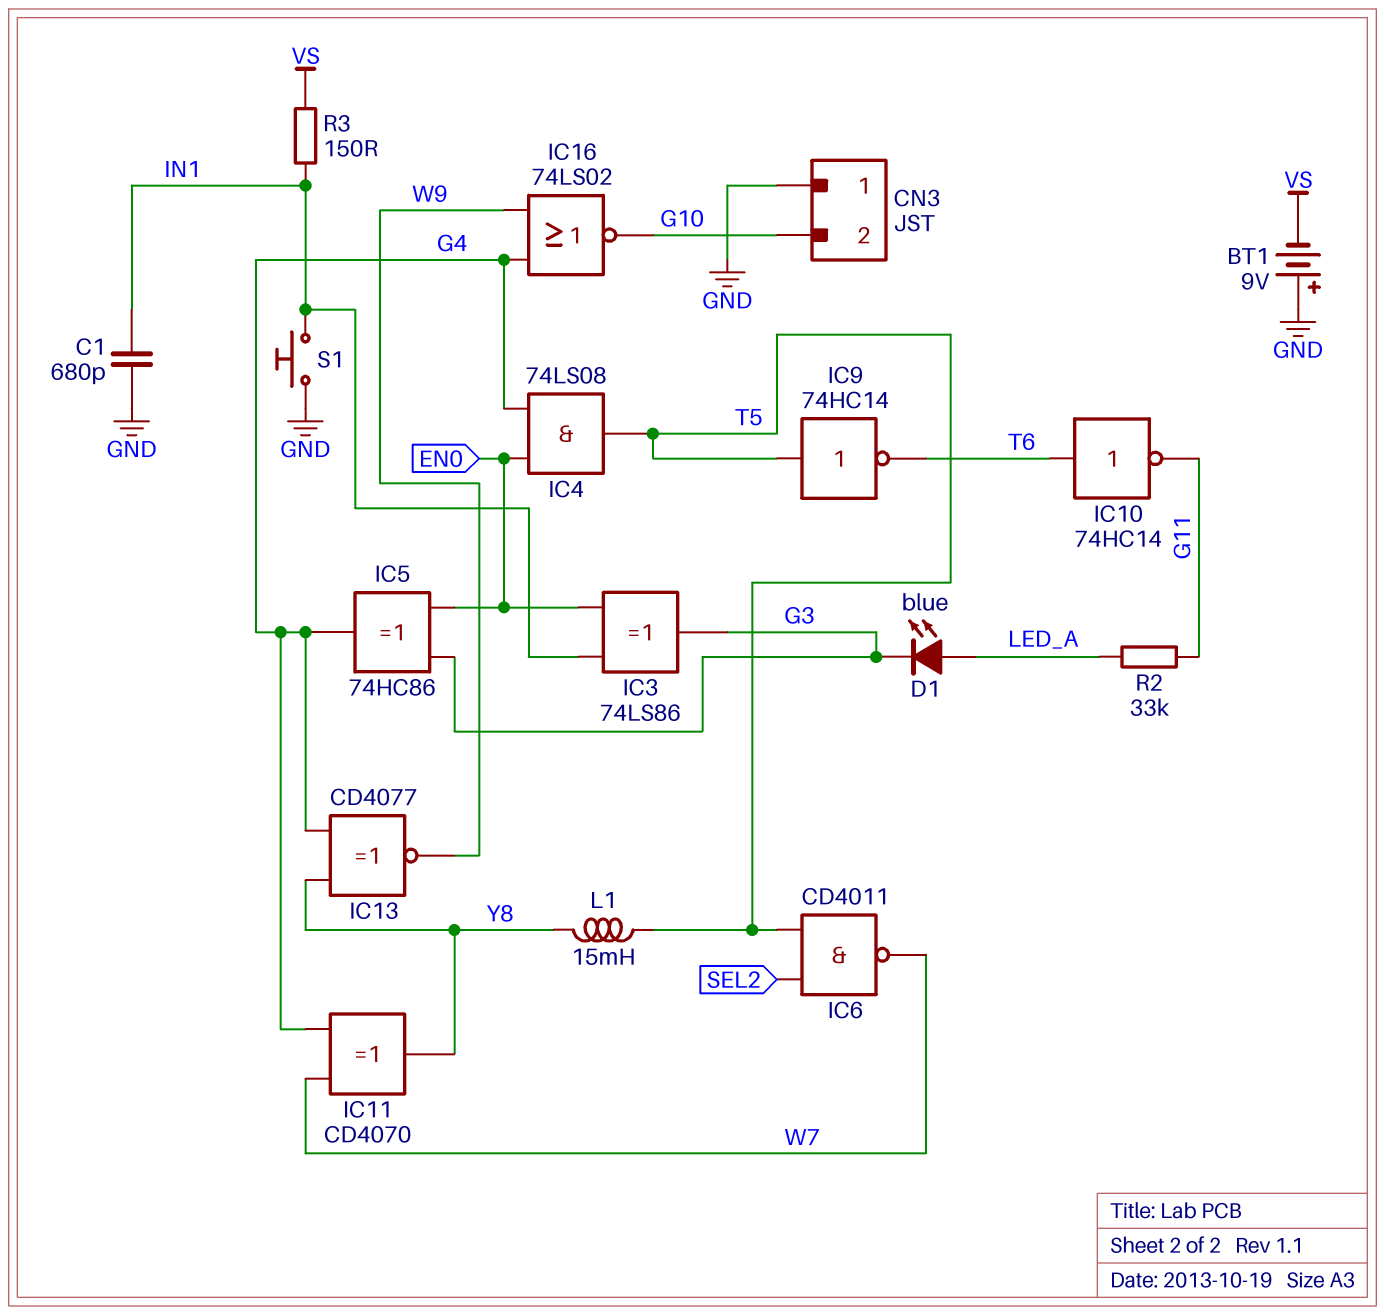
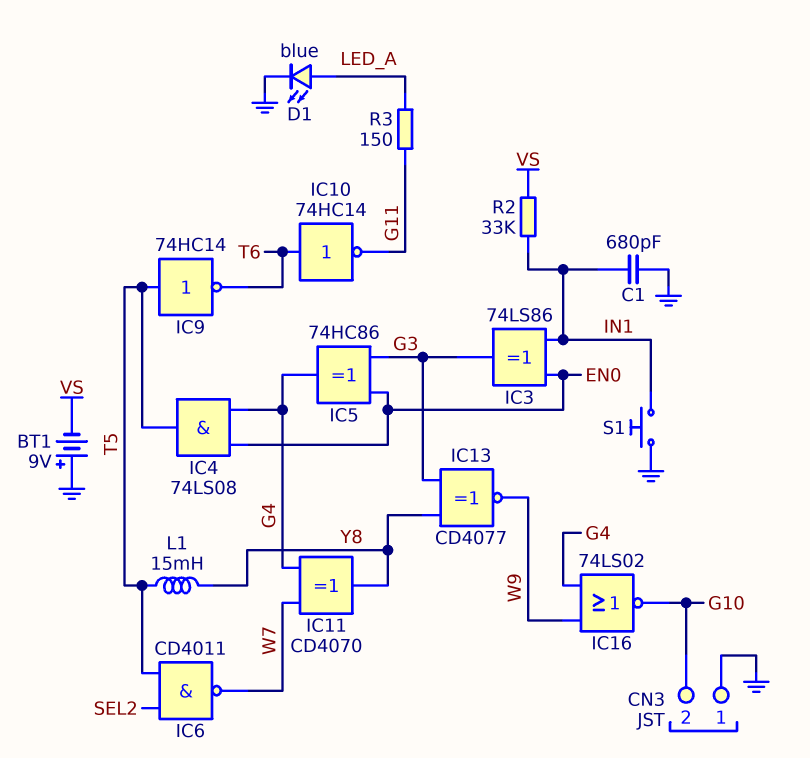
D1: LED blue (A LED_A, K G3) -> LED blue (A LED_A, K GND)
IC13: XNOR CD4077 (in G4, in Y8, out W9) -> XNOR CD4077 (in G3, in Y8, out W9)
R2: 33k (G11, LED_A) -> 33k (IN1, VS)
R3: 150 (IN1, VS) -> 150 (G11, LED_A)

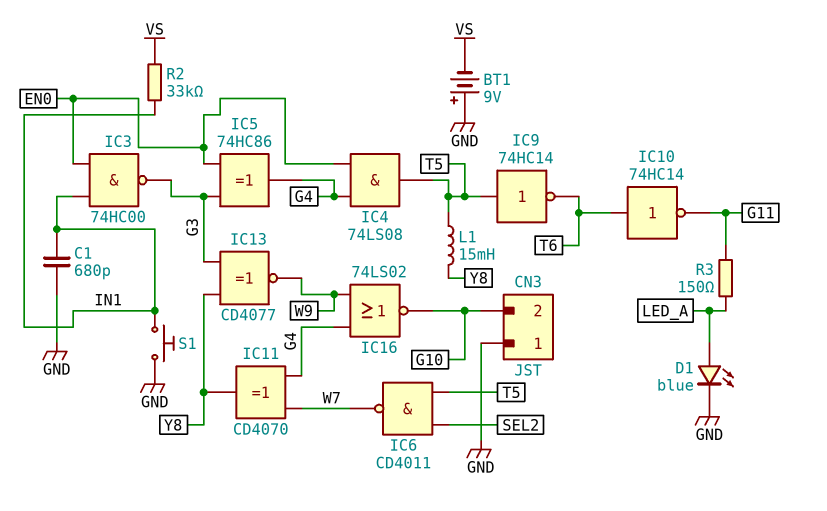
IC3: XOR 74LS86 (in EN0, in IN1, out G3) -> NAND 74HC00 (in EN0, in IN1, out G3)

